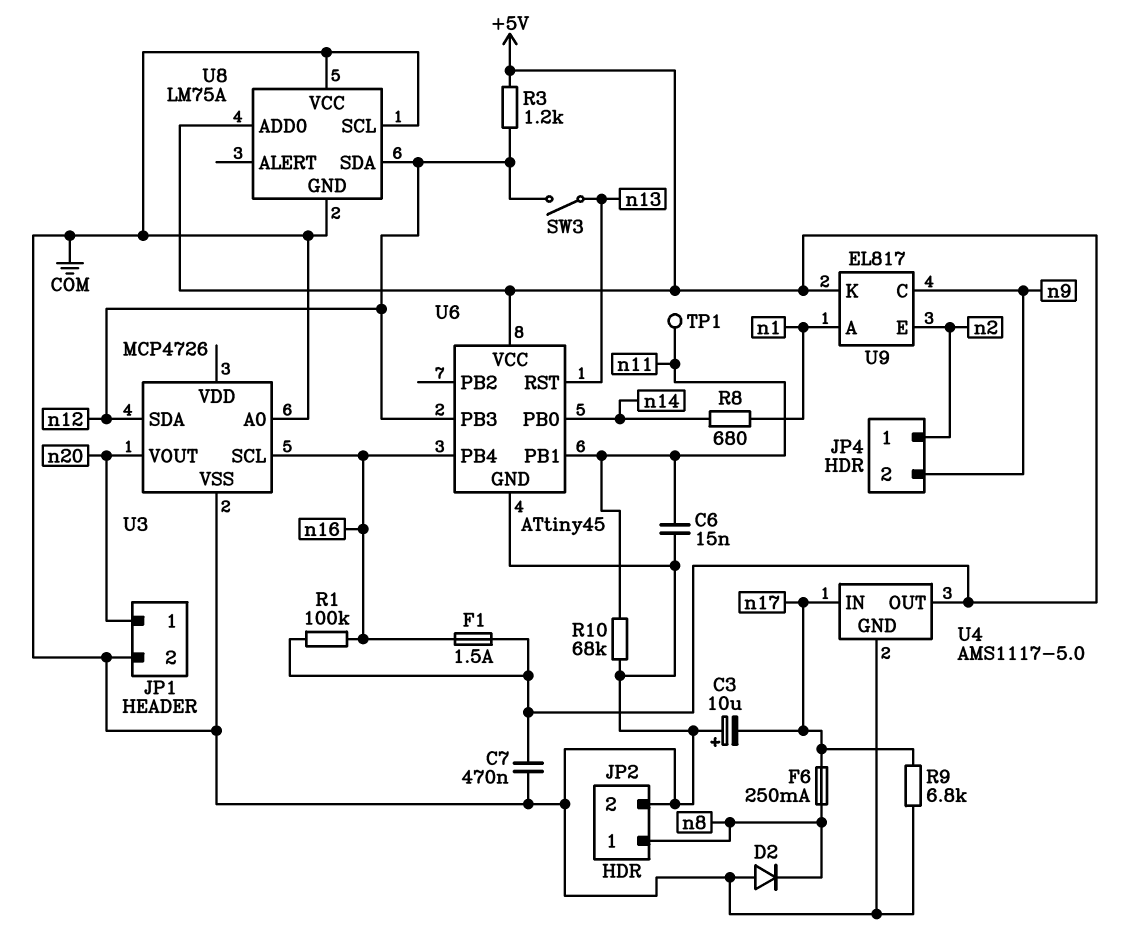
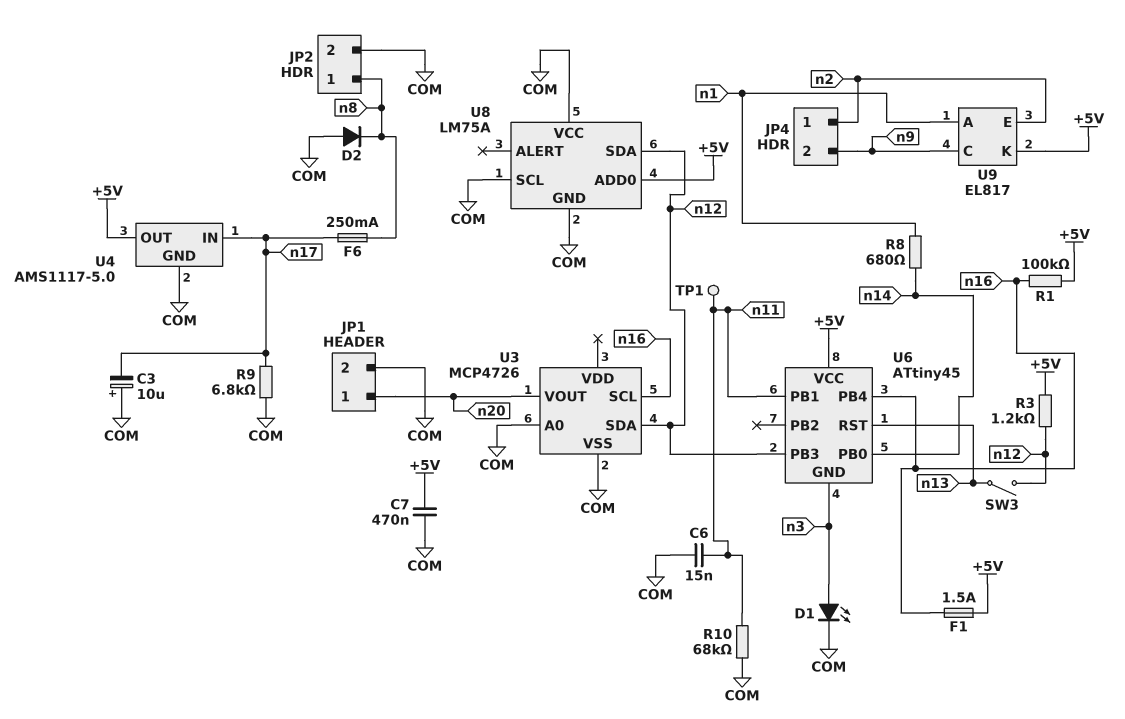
D1: none -> LED (A n3, K COM)
U6 pin GND: COM -> n3

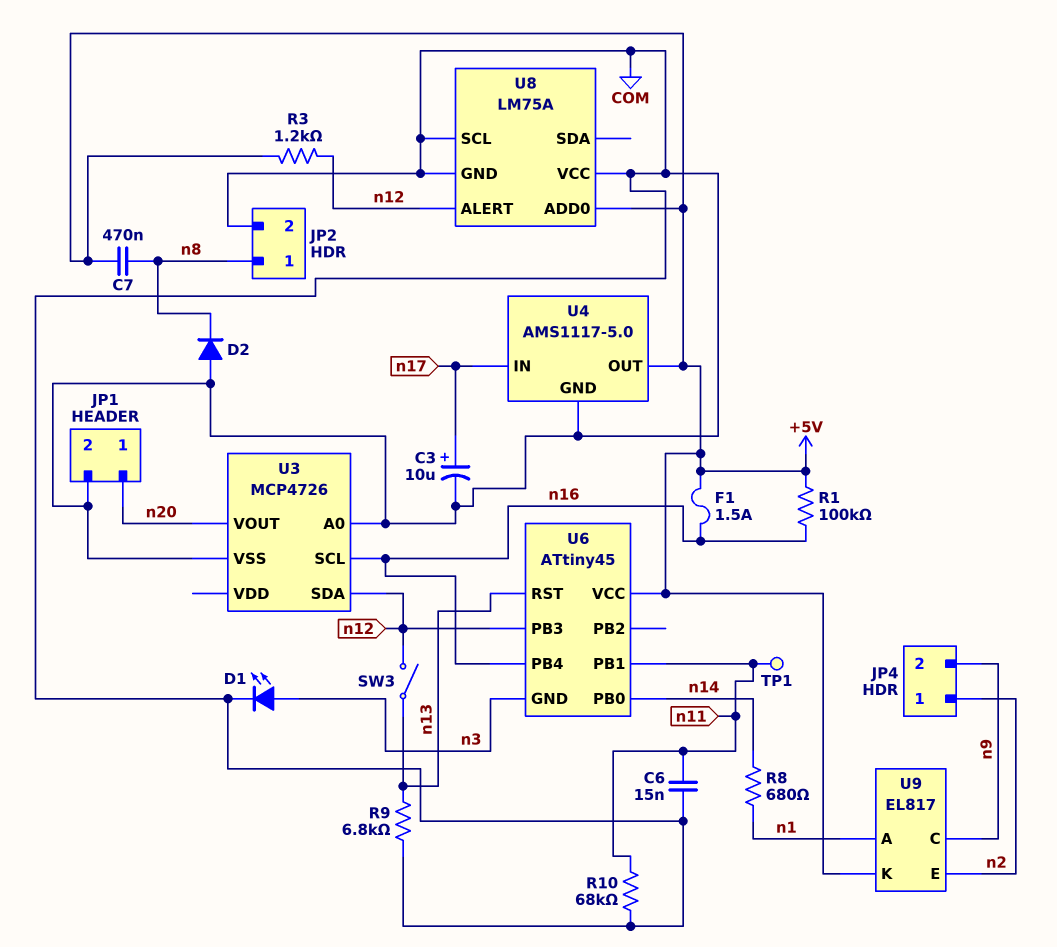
C3: 10uF (plus COM, minus n17) -> 10uF (plus n17, minus COM)
C7: 470nF (+5V, COM) -> 470nF (+5V, n8)
F6: 250mA (n8, n17) -> none
R9: 6.8k (COM, n17) -> 6.8k (COM, n13)
U8 pin ALERT: none -> n12
U8 pin SDA: n12 -> none

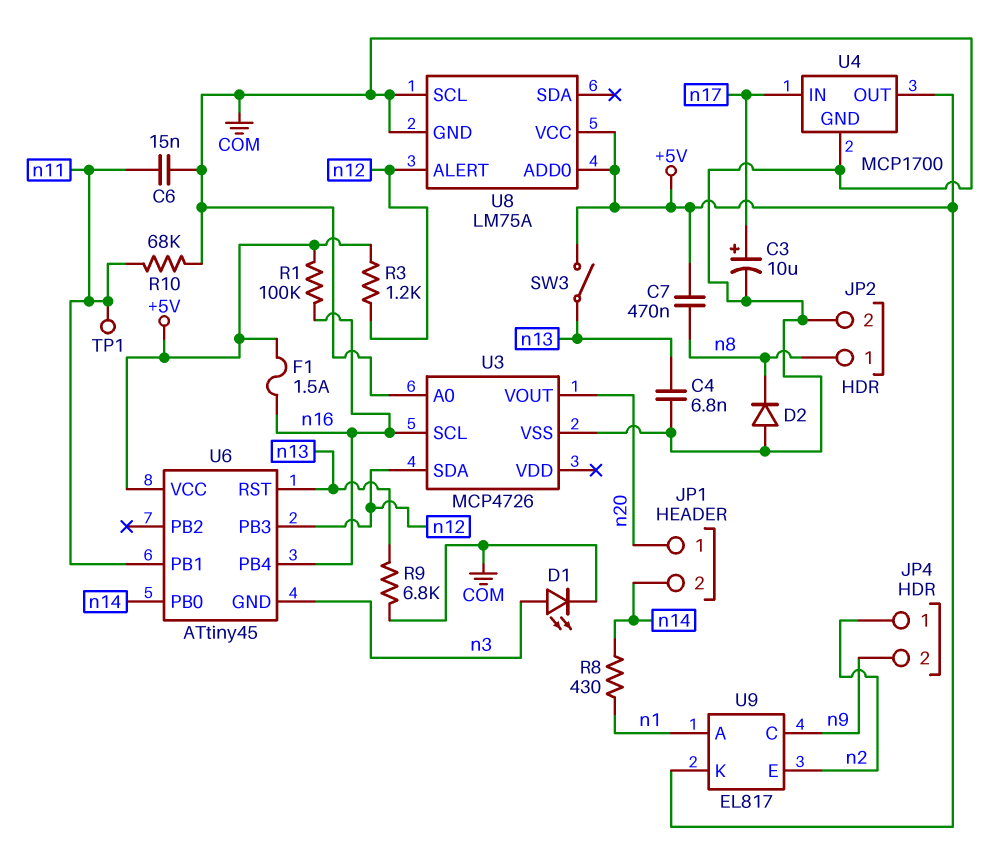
C4: none -> 6.8nF (COM, n13)
JP1 pin 2: COM -> n14
R8: 680 (n1, n14) -> 430 (n1, n14)
SW3: switch (n12, n13) -> switch (+5V, n13)
U4: AMS1117-5.0 -> MCP1700
U8 pin VCC: COM -> +5V

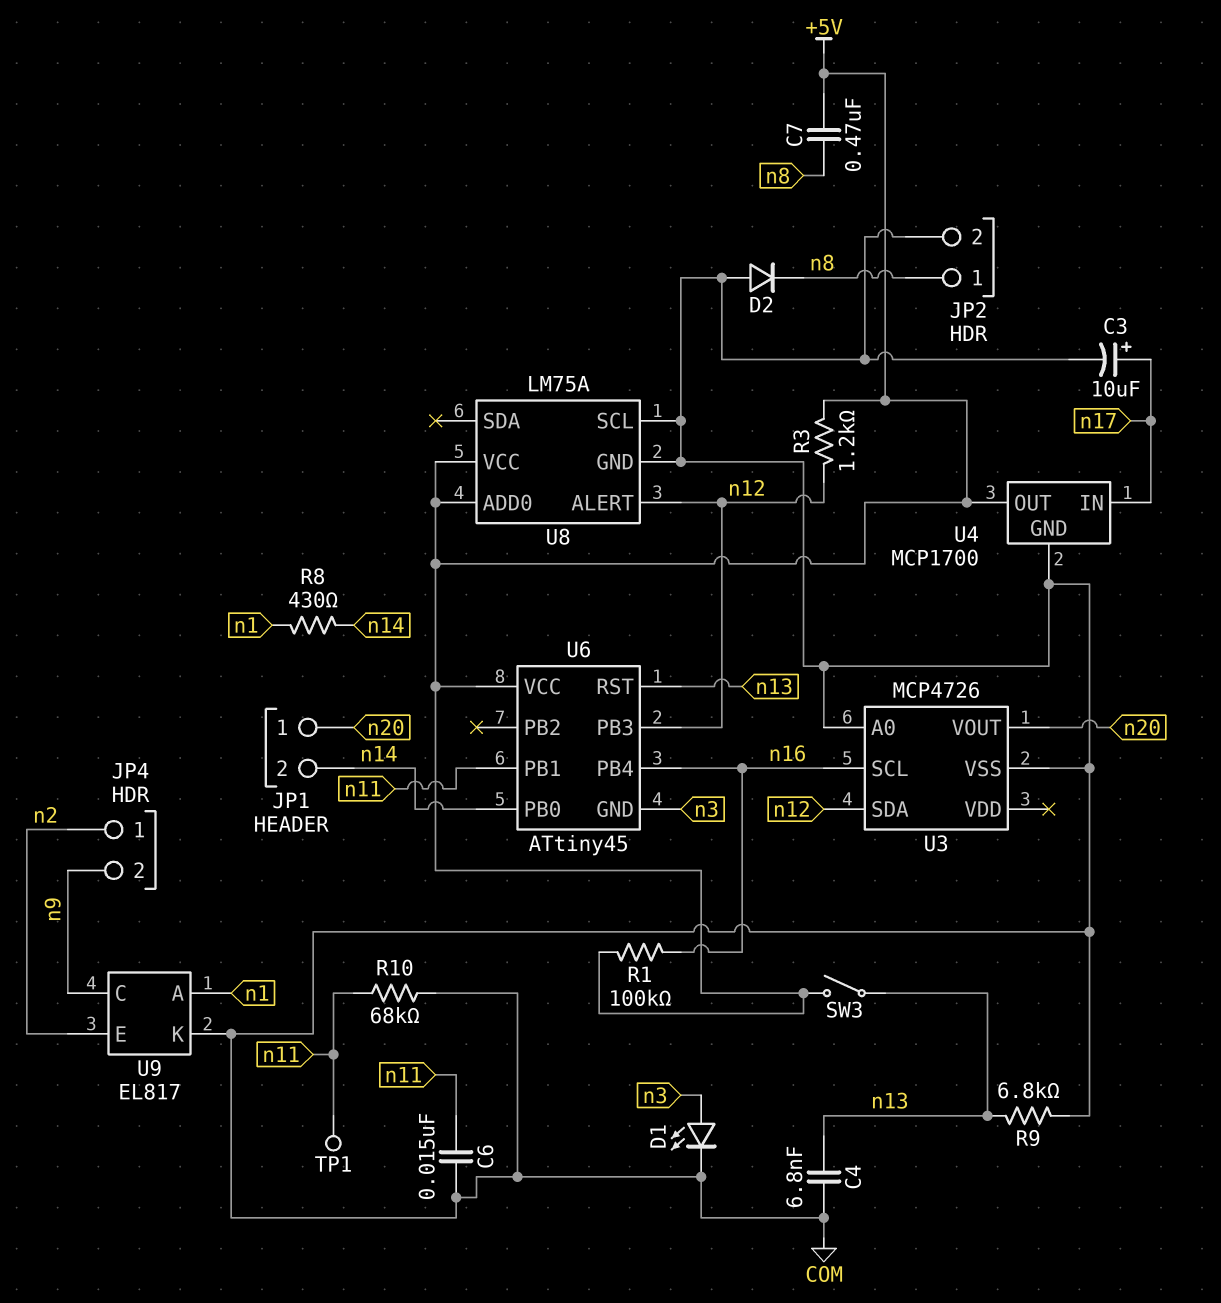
F1: 1.5A (+5V, n16) -> none
U9 pin K: +5V -> COM

